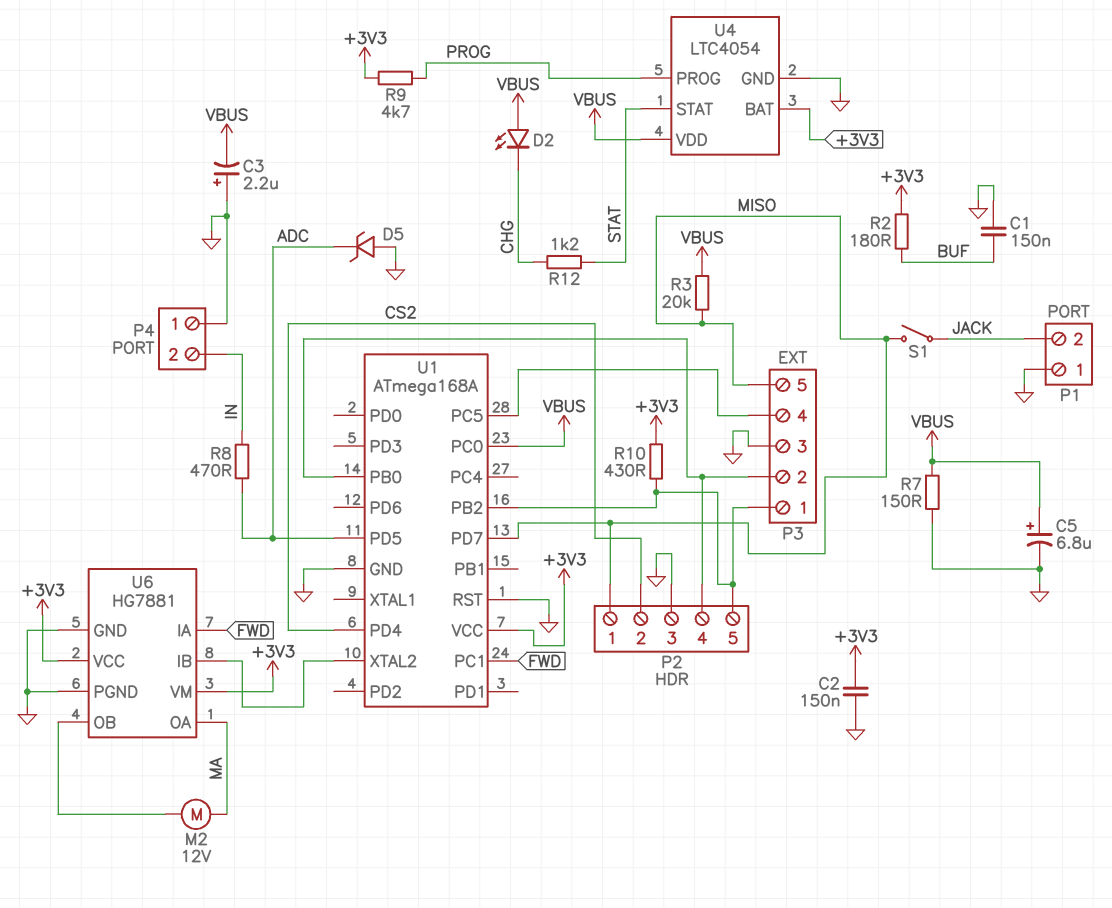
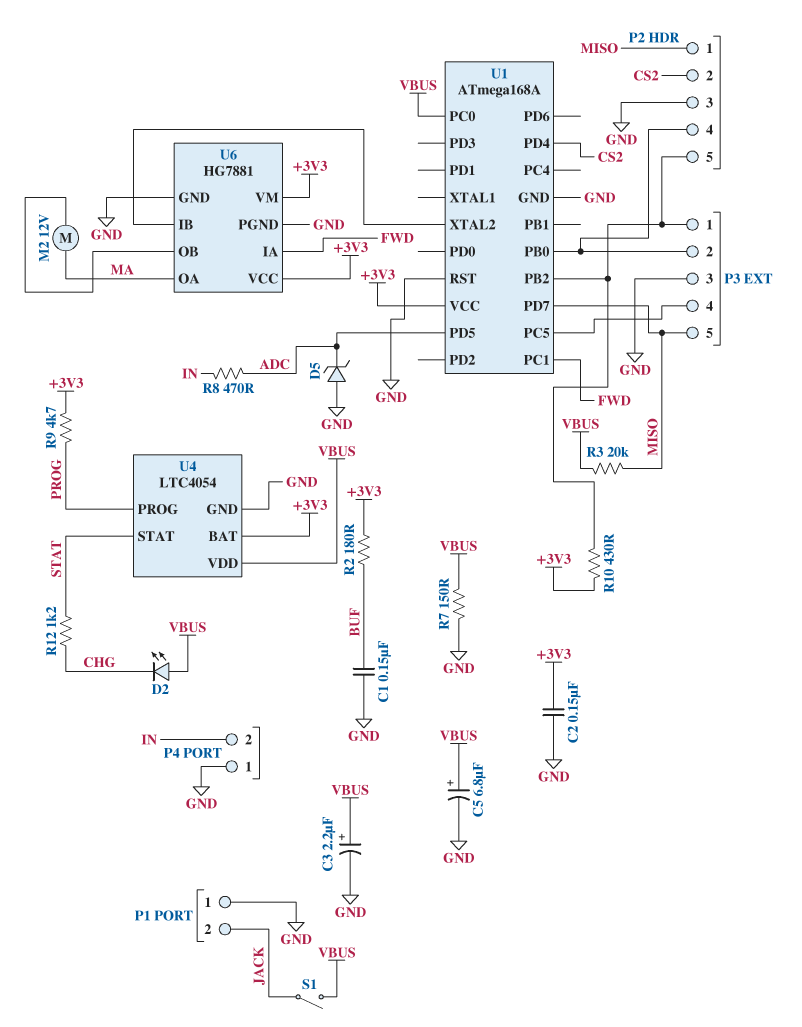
C3: 2.2uF (plus GND, minus VBUS) -> 2.2uF (plus VBUS, minus GND)
S1: switch (JACK, MISO) -> switch (JACK, VBUS)

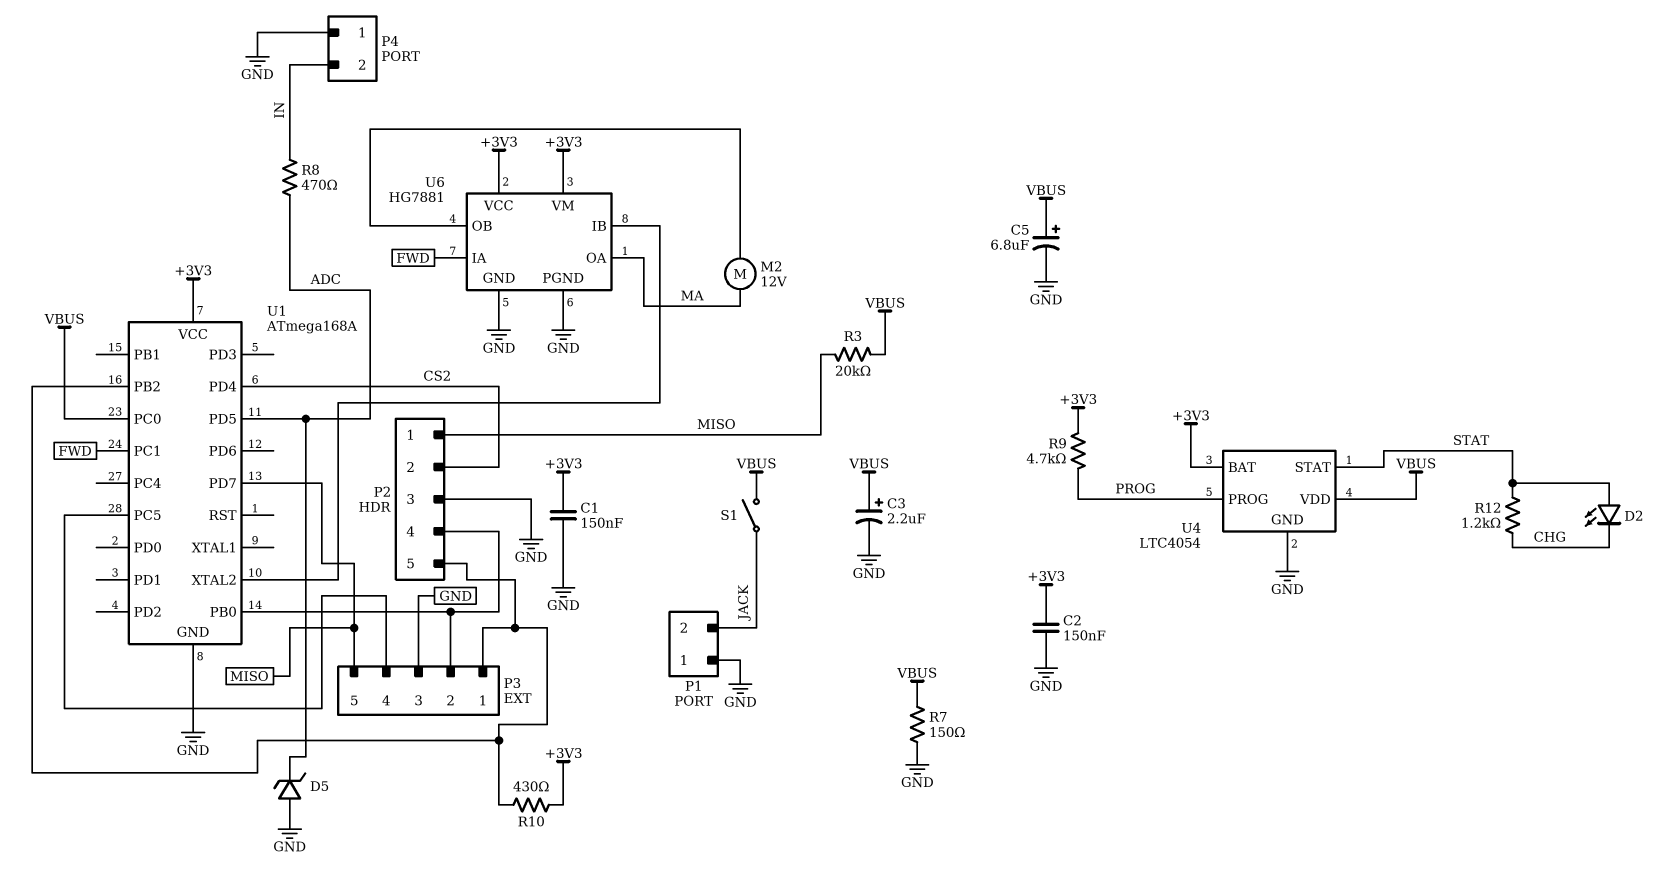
C1: 150nF (BUF, GND) -> 150nF (+3V3, GND)
D2: LED (A VBUS, K CHG) -> LED (A STAT, K CHG)
R2: 180 (+3V3, BUF) -> none
U1 pin RST: GND -> none

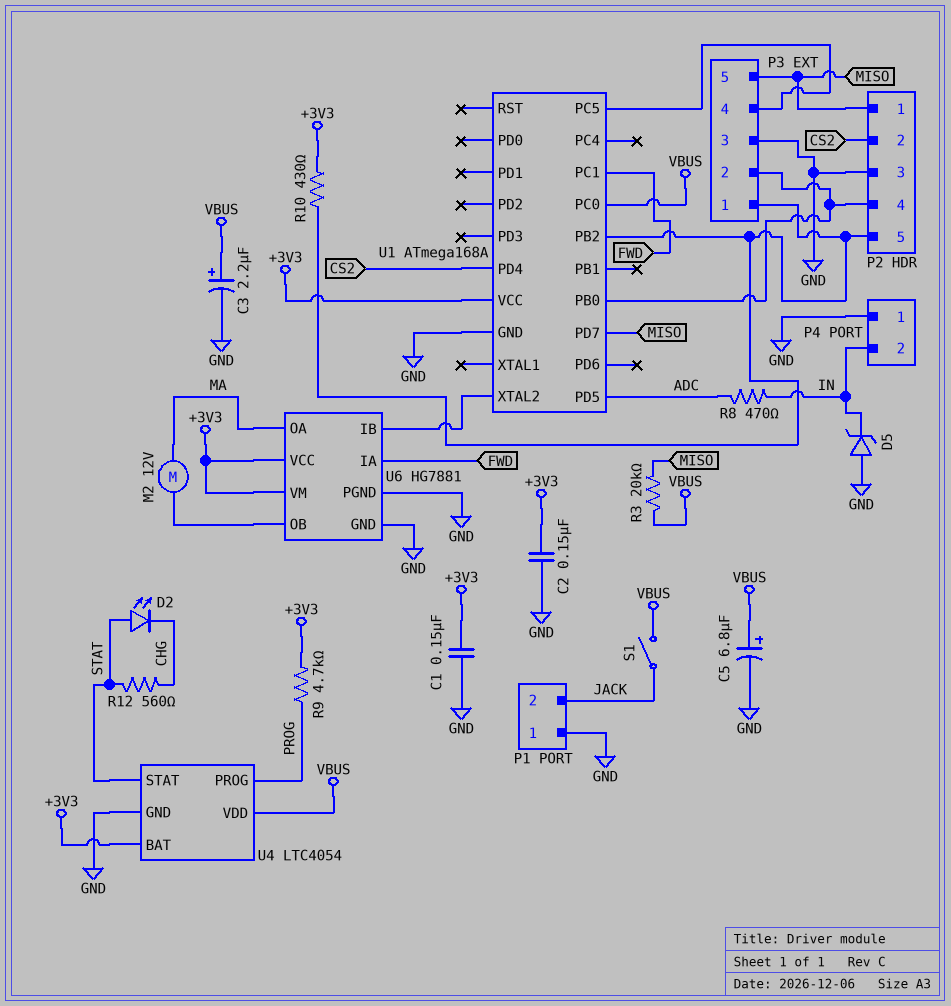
D5: zener (A GND, K ADC) -> zener (A GND, K IN)
R7: 150 (GND, VBUS) -> none
R12: 1.2k (CHG, STAT) -> 560 (CHG, STAT)

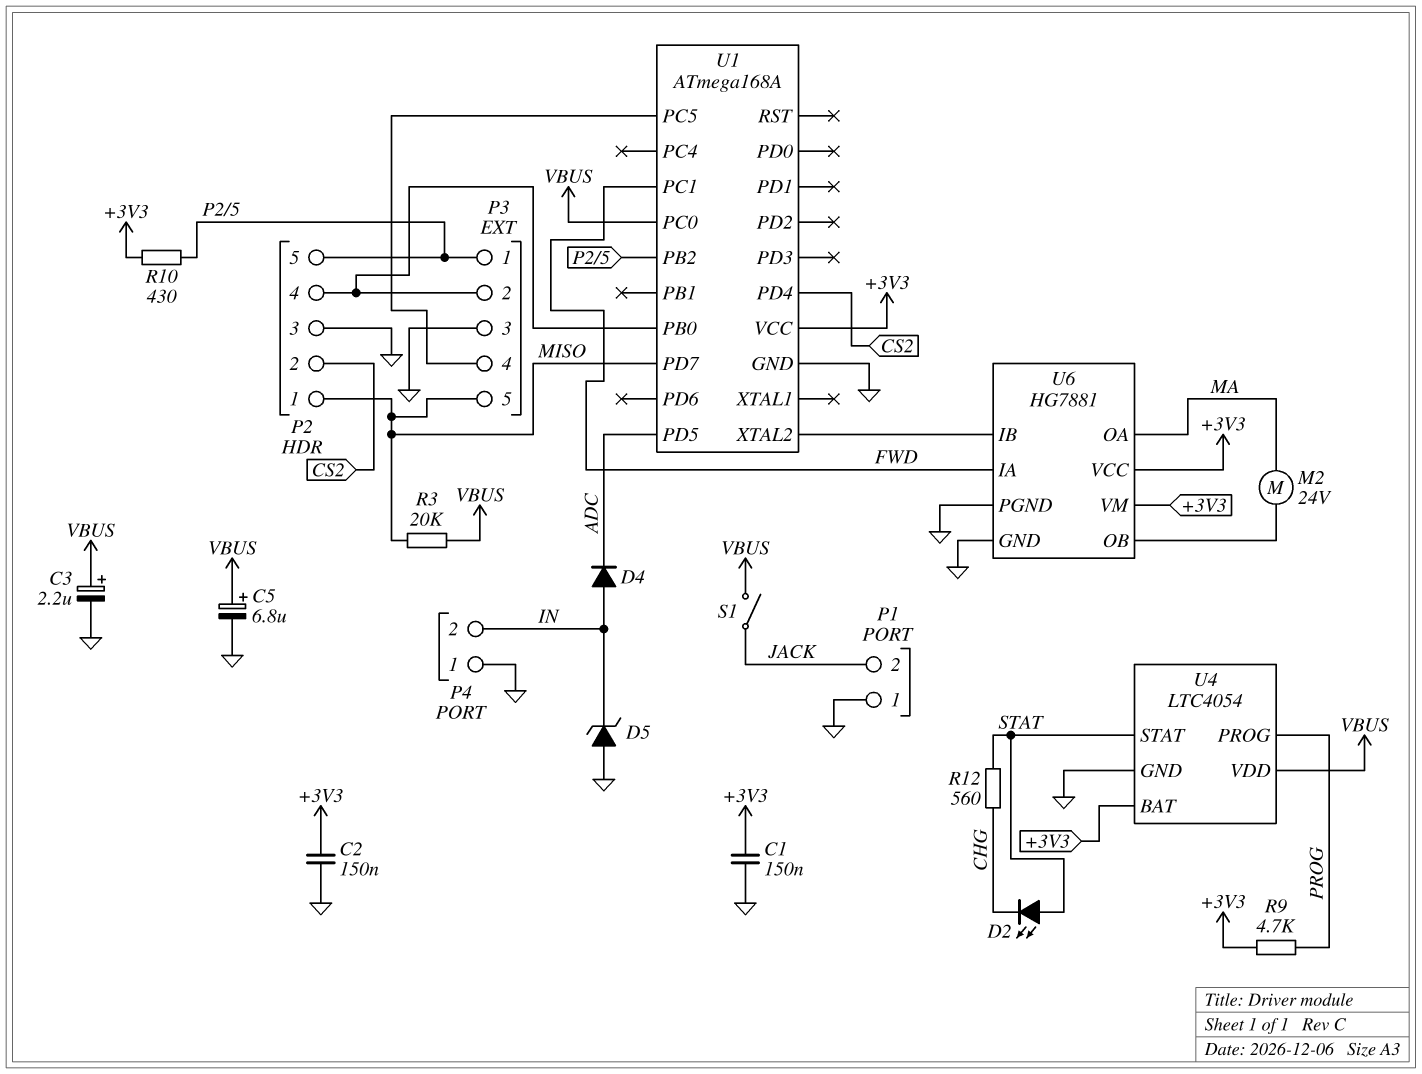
D4: none -> diode (A IN, K ADC)
M2: motor 12V (MA, U6/OB) -> motor 24V (MA, U6/OB)
R8: 470 (ADC, IN) -> none

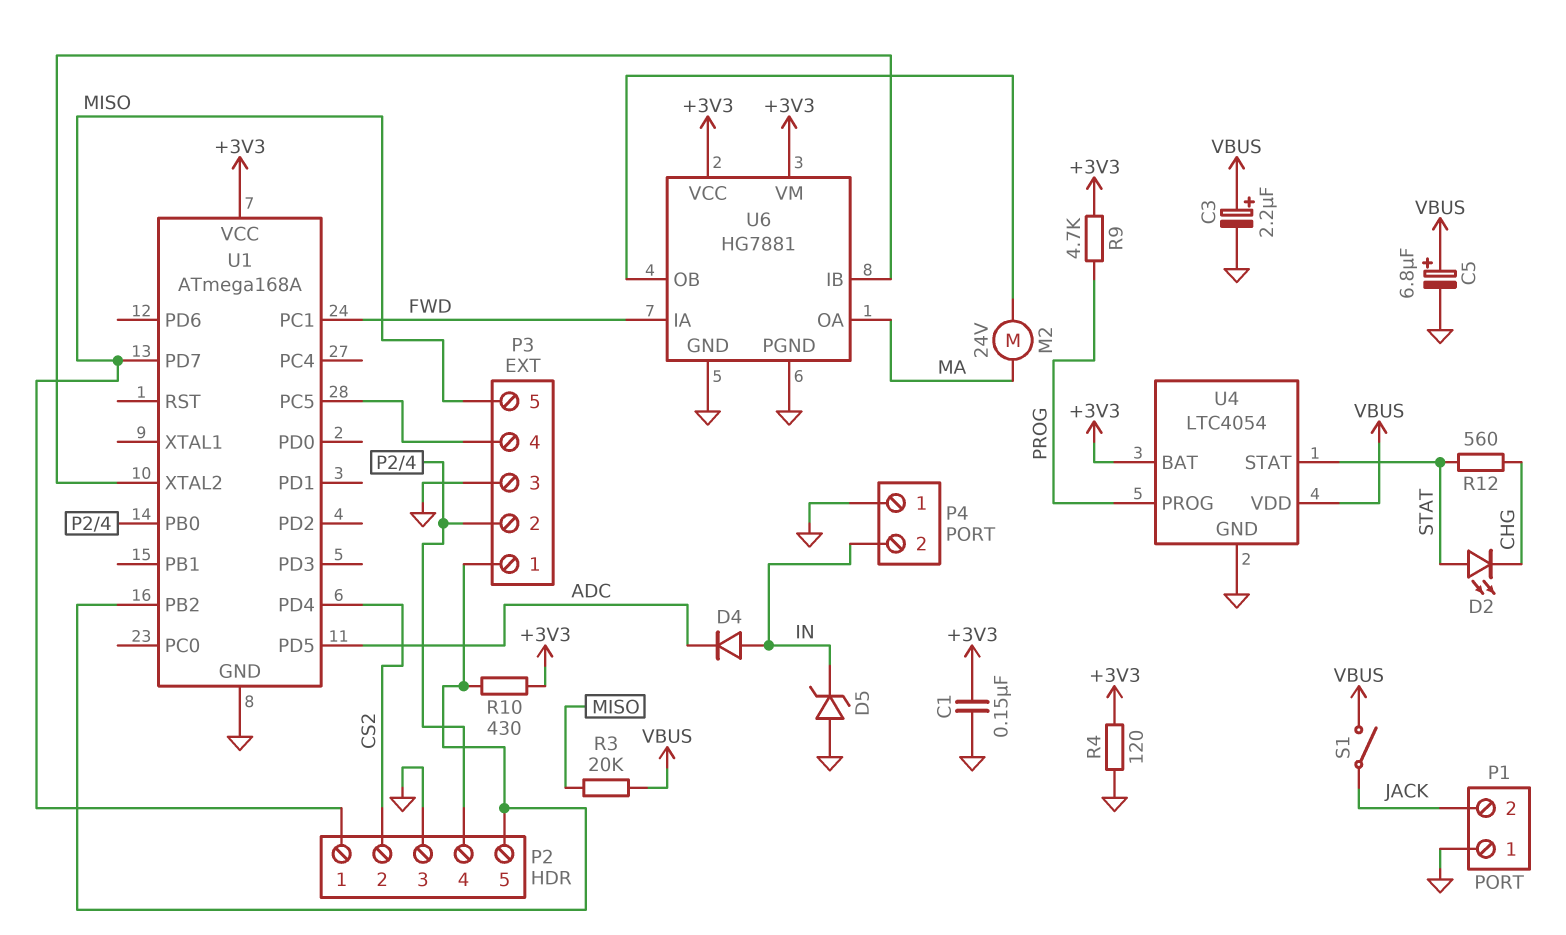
C2: 150nF (+3V3, GND) -> none
R4: none -> 120 (+3V3, GND)
U1 pin PC0: VBUS -> none

